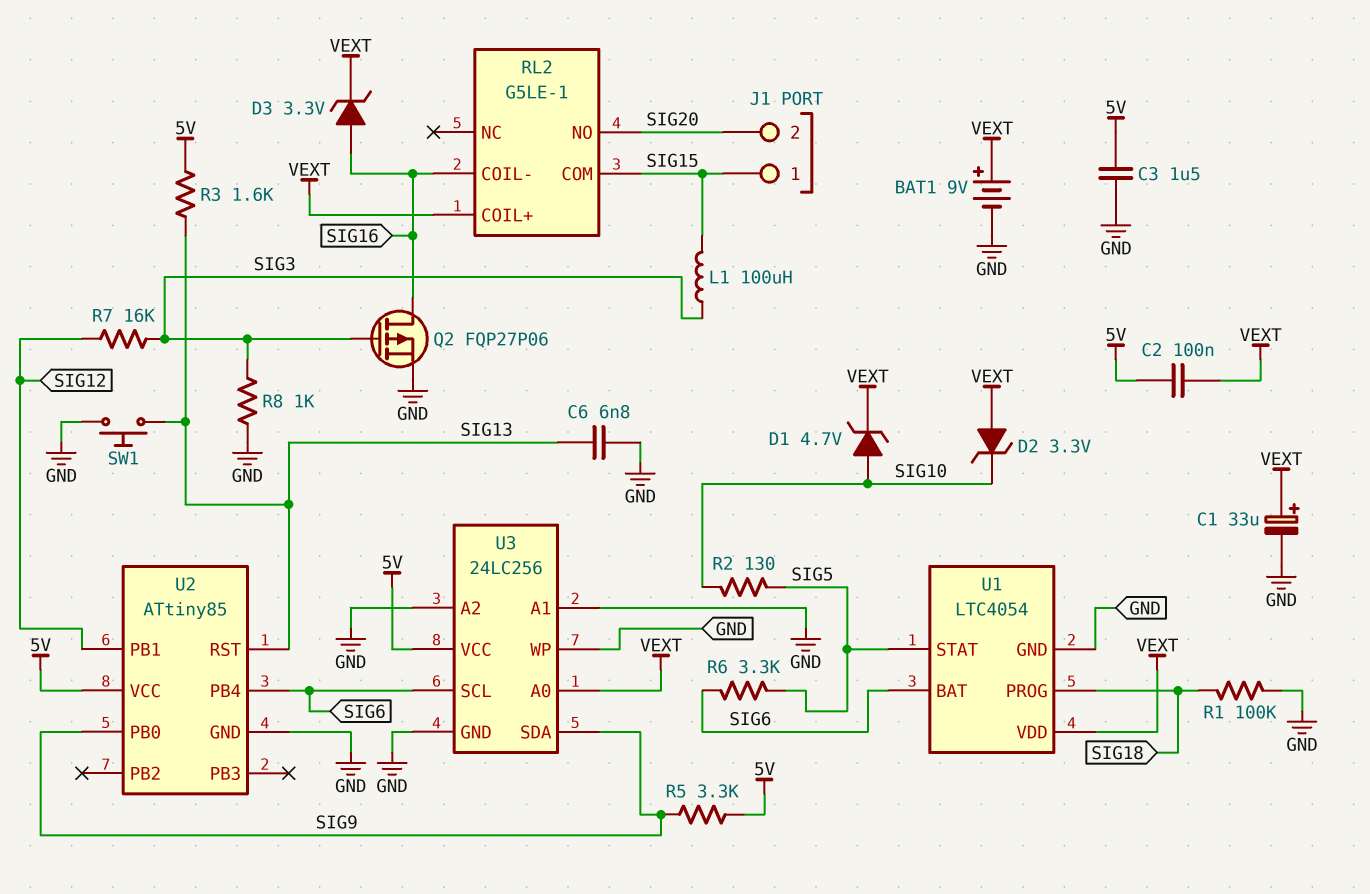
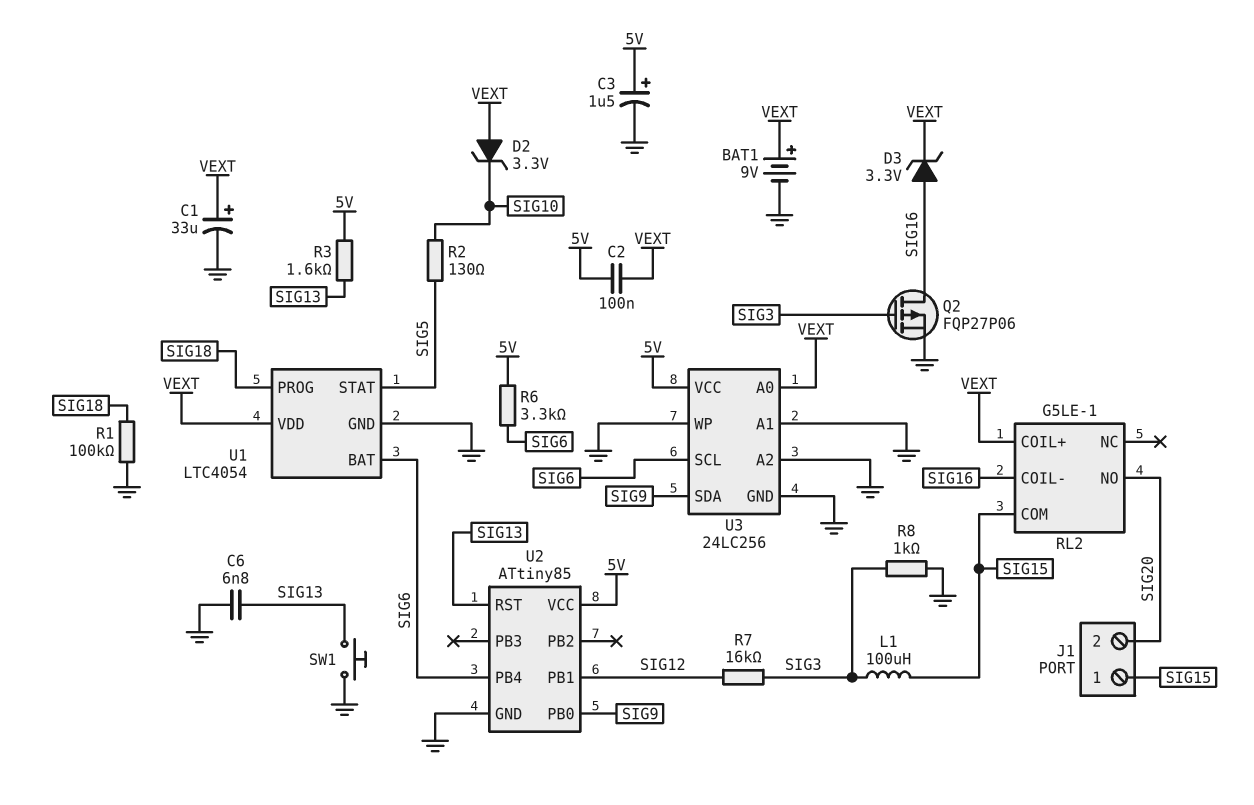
C3: 1.5uF (5V, GND) -> 1.5uF (plus 5V, minus GND)
D1: zener 4.7V (A SIG10, K VEXT) -> none
R5: 3.3k (5V, SIG9) -> none
R6: 3.3k (SIG5, SIG6) -> 3.3k (5V, SIG6)

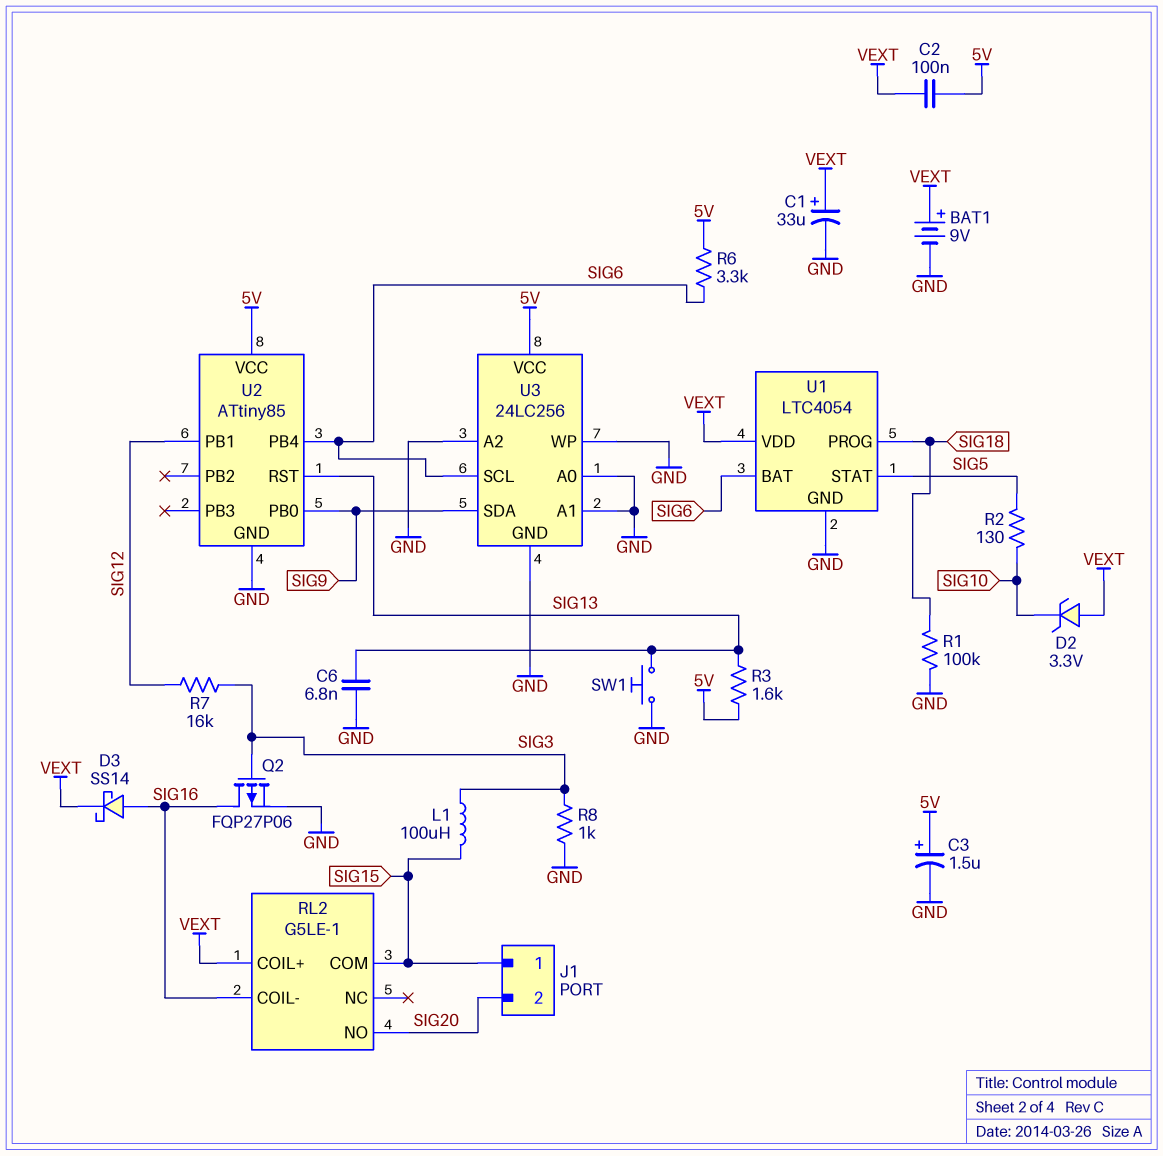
D3: zener 3.3V (A SIG16, K VEXT) -> schottky SS14 (A SIG16, K VEXT)
U3 pin A0: VEXT -> GND

